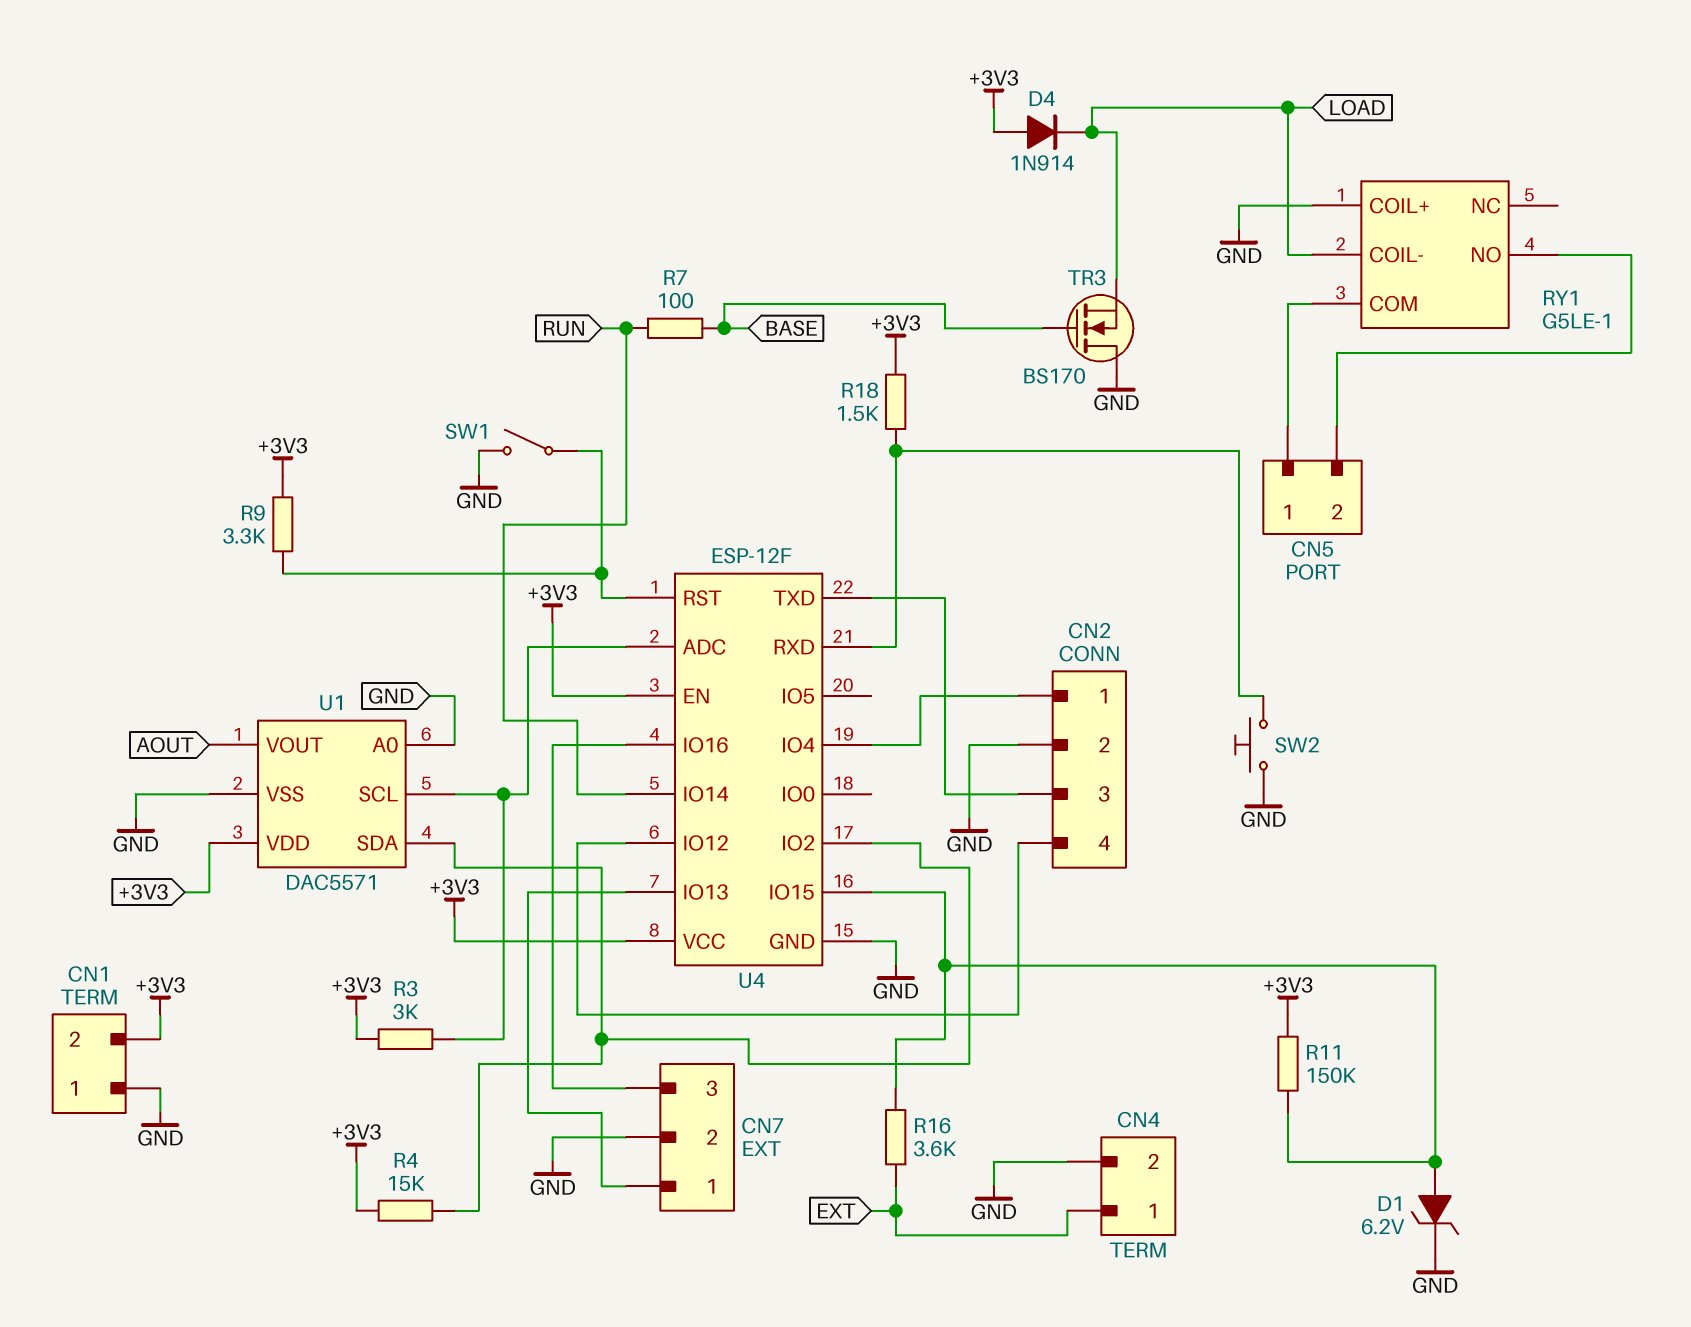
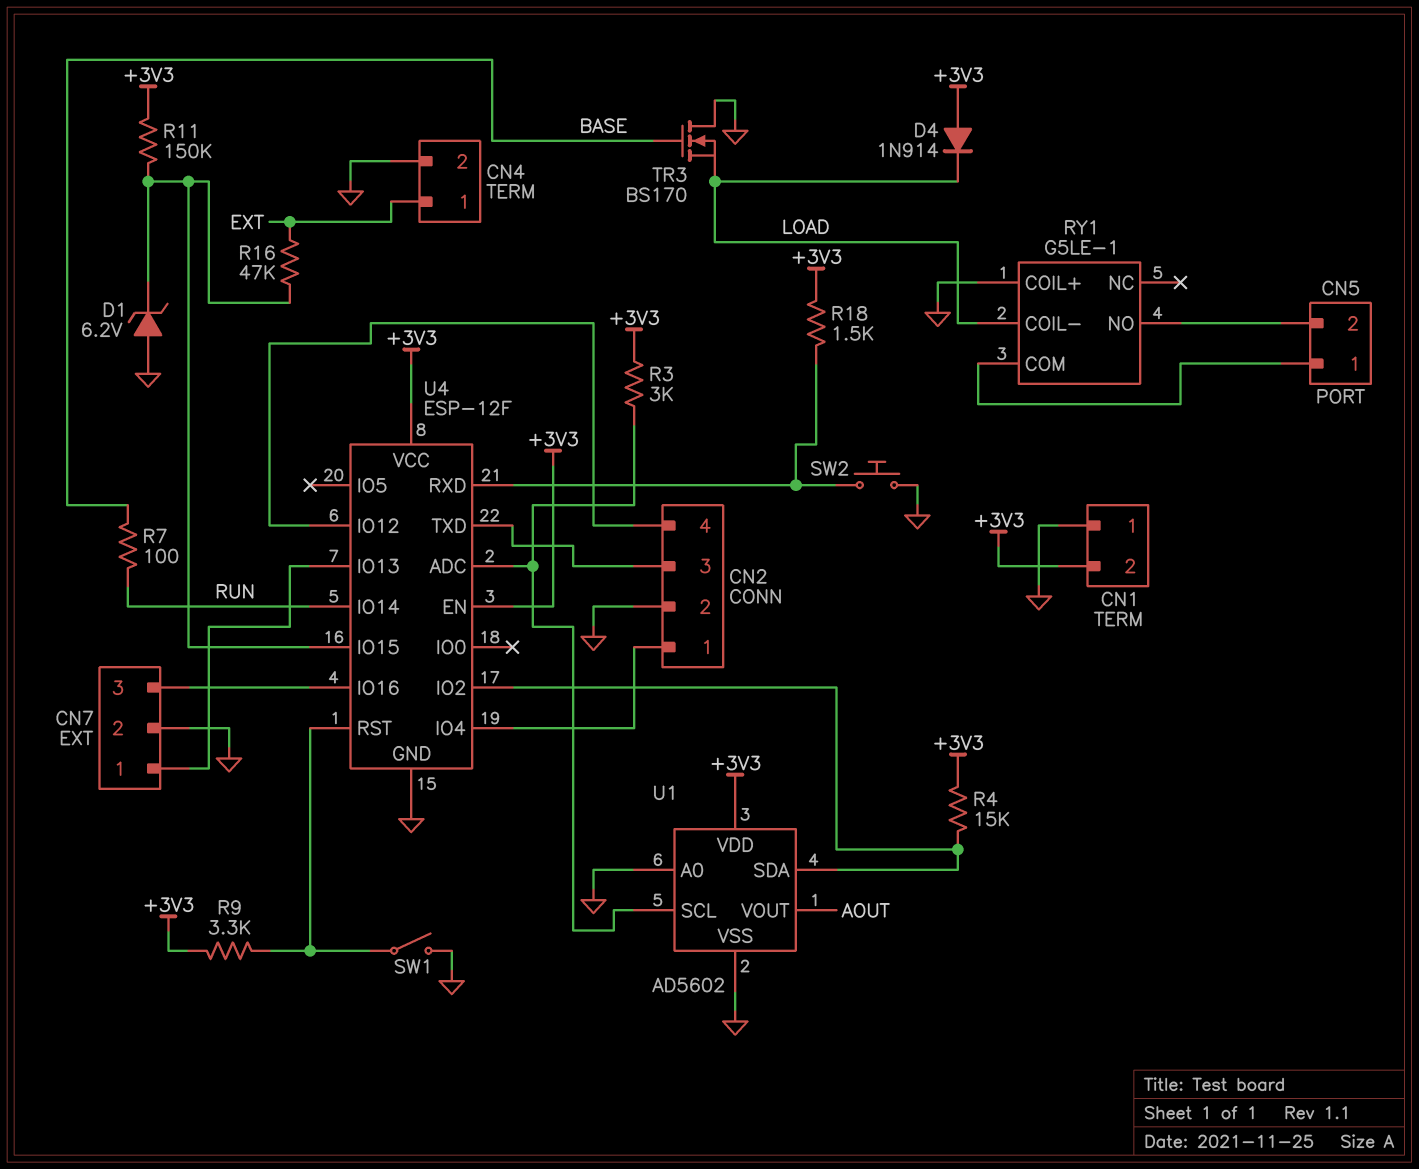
D1: zener 6.2V (A U4/IO15, K GND) -> zener 6.2V (A GND, K U4/IO15)
R16: 3.6k (EXT, U4/IO15) -> 47k (EXT, U4/IO15)
U1: DAC5571 -> AD5602

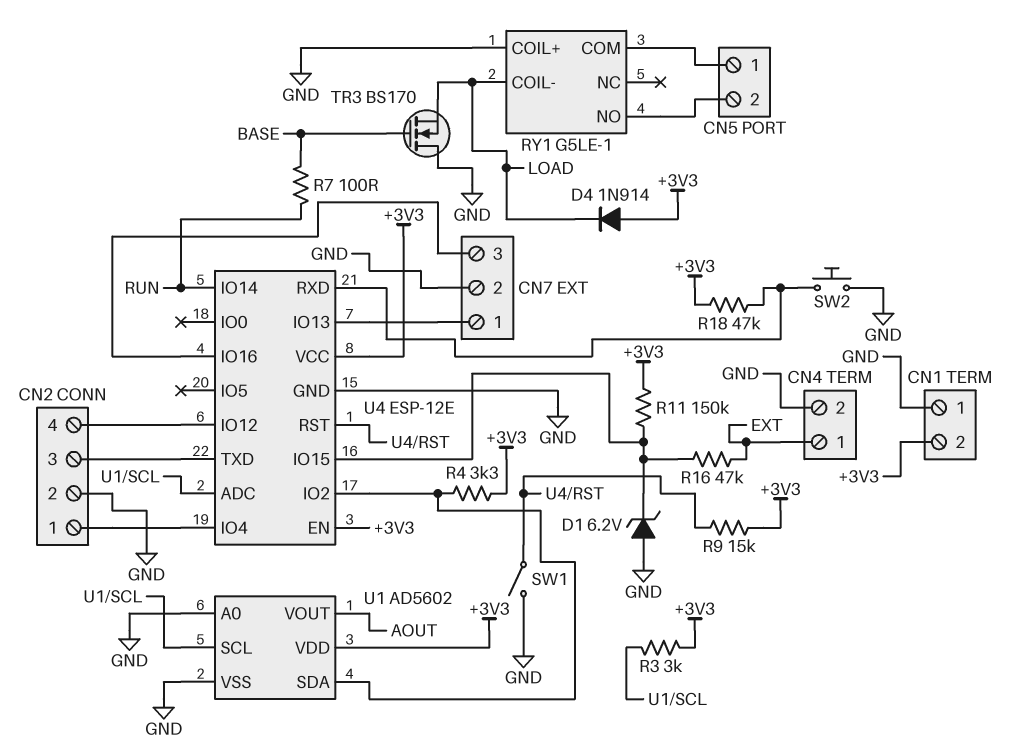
R4: 15k (+3V3, U1/SDA) -> 3.3k (+3V3, U1/SDA)
R9: 3.3k (+3V3, U4/RST) -> 15k (+3V3, U4/RST)
R18: 1.5k (+3V3, U4/RXD) -> 47k (+3V3, U4/RXD)
U4: ESP-12F -> ESP-12E

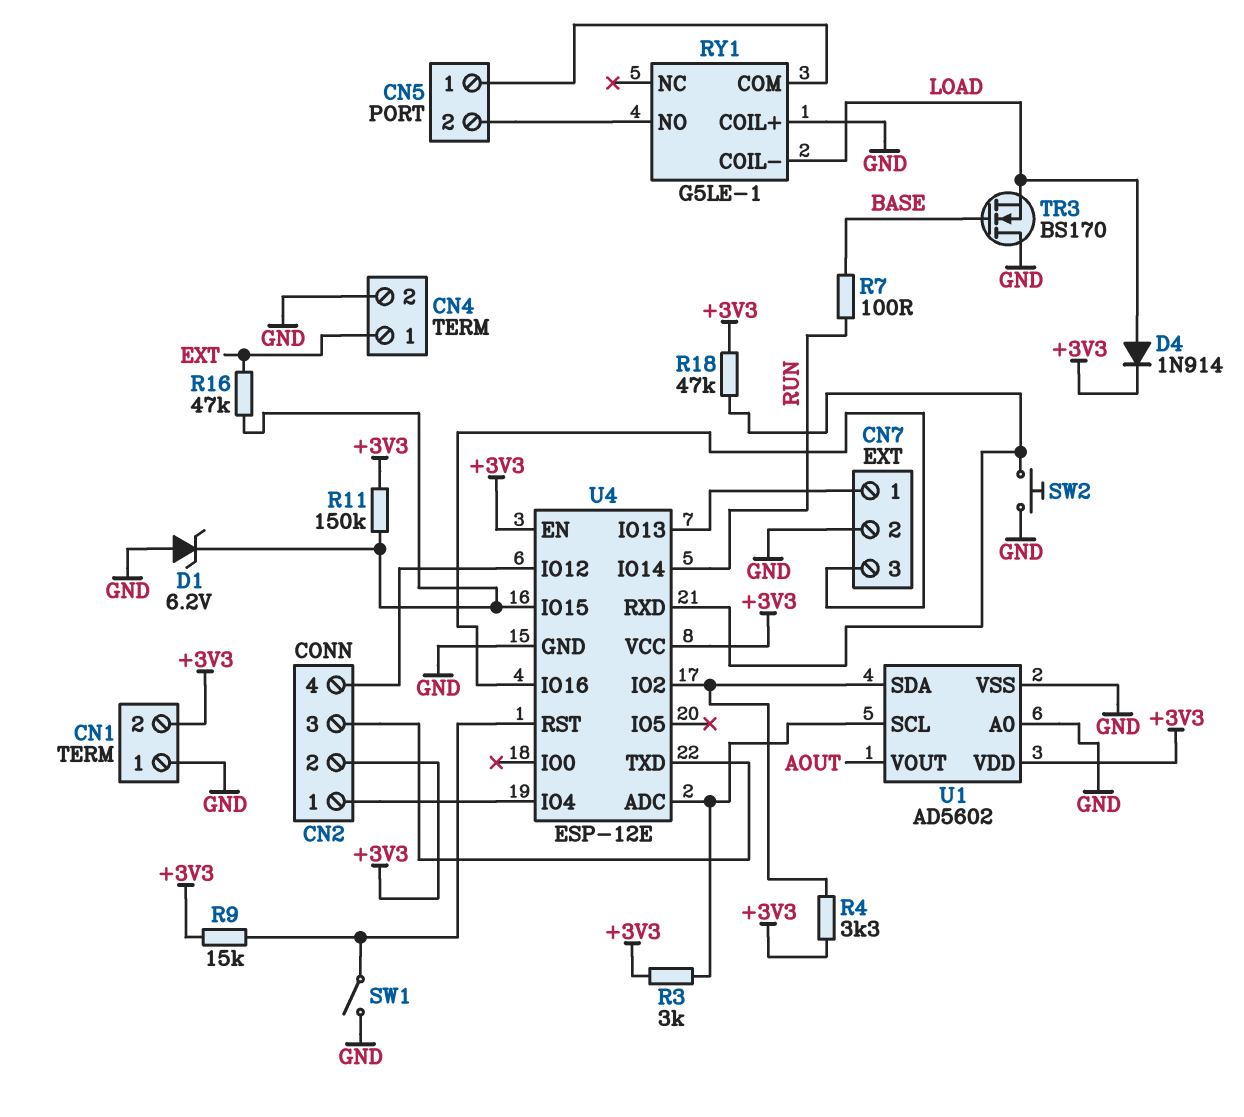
CN2 pin 2: GND -> +3V3
D4: diode 1N914 (A +3V3, K LOAD) -> diode 1N914 (A LOAD, K +3V3)

